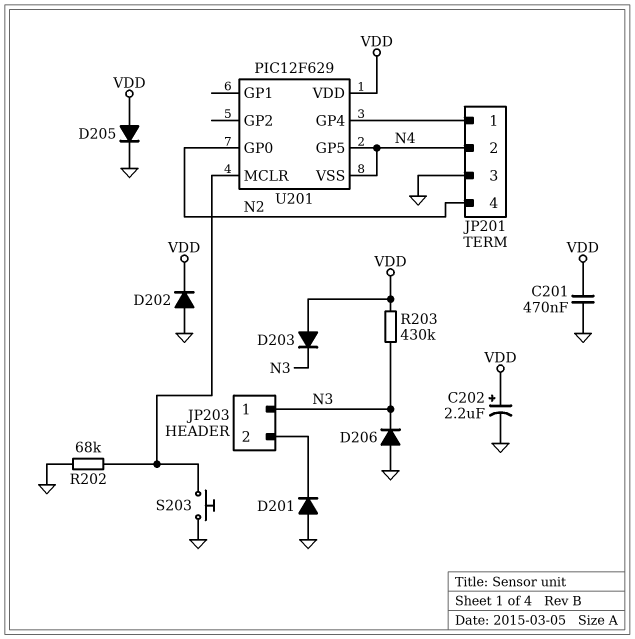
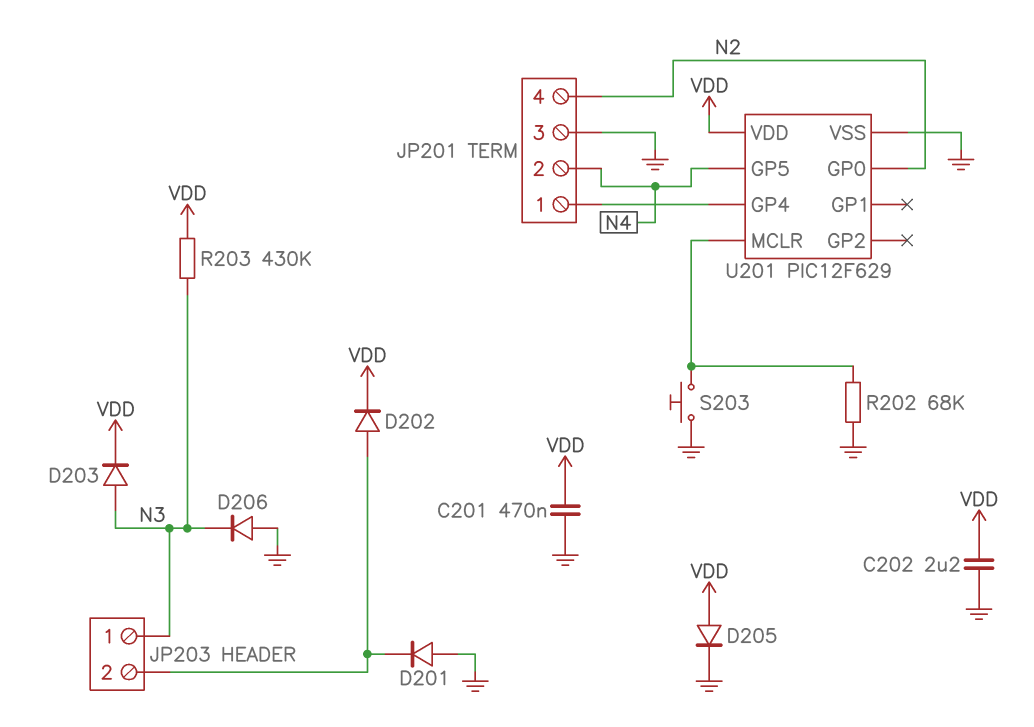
C202: 2.2uF (plus VDD, minus GND) -> 2.2uF (GND, VDD)
D202: diode (A GND, K VDD) -> diode (A JP203/2, K VDD)
D203: diode (A VDD, K N3) -> diode (A N3, K VDD)
U201 pin VSS: N4 -> GND

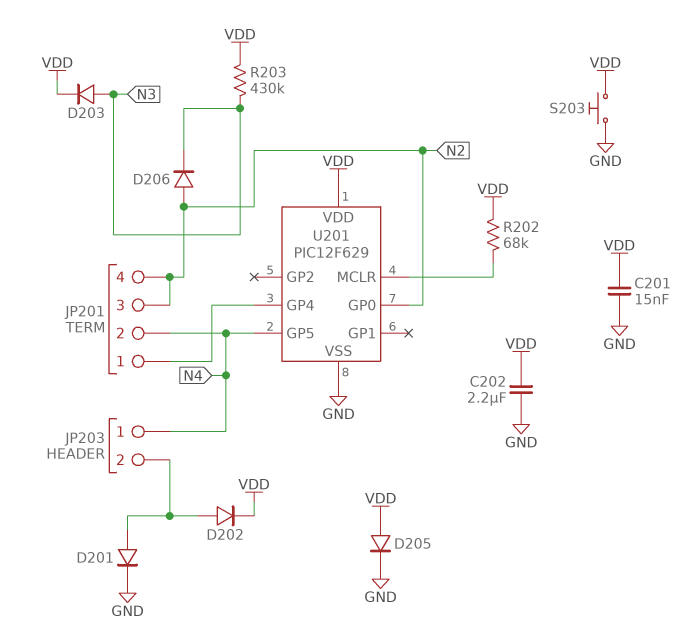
C201: 470nF (GND, VDD) -> 15nF (GND, VDD)
D201: diode (A GND, K JP203/2) -> diode (A JP203/2, K GND)
D206: diode (A GND, K N3) -> diode (A N2, K N3)
JP201 pin 3: GND -> N2
JP203 pin 1: N3 -> N4
R202: 68k (GND, U201/MCLR) -> 68k (U201/MCLR, VDD)
S203: button (GND, U201/MCLR) -> button (GND, VDD)

